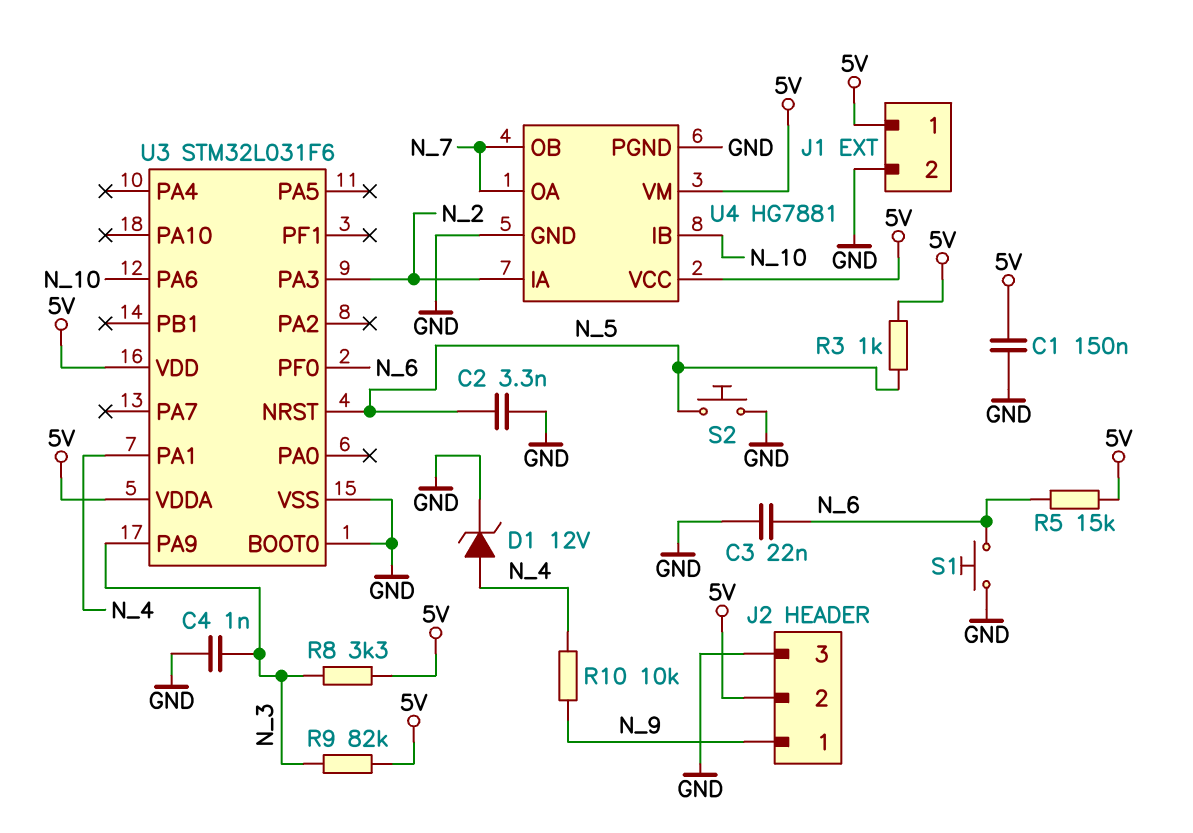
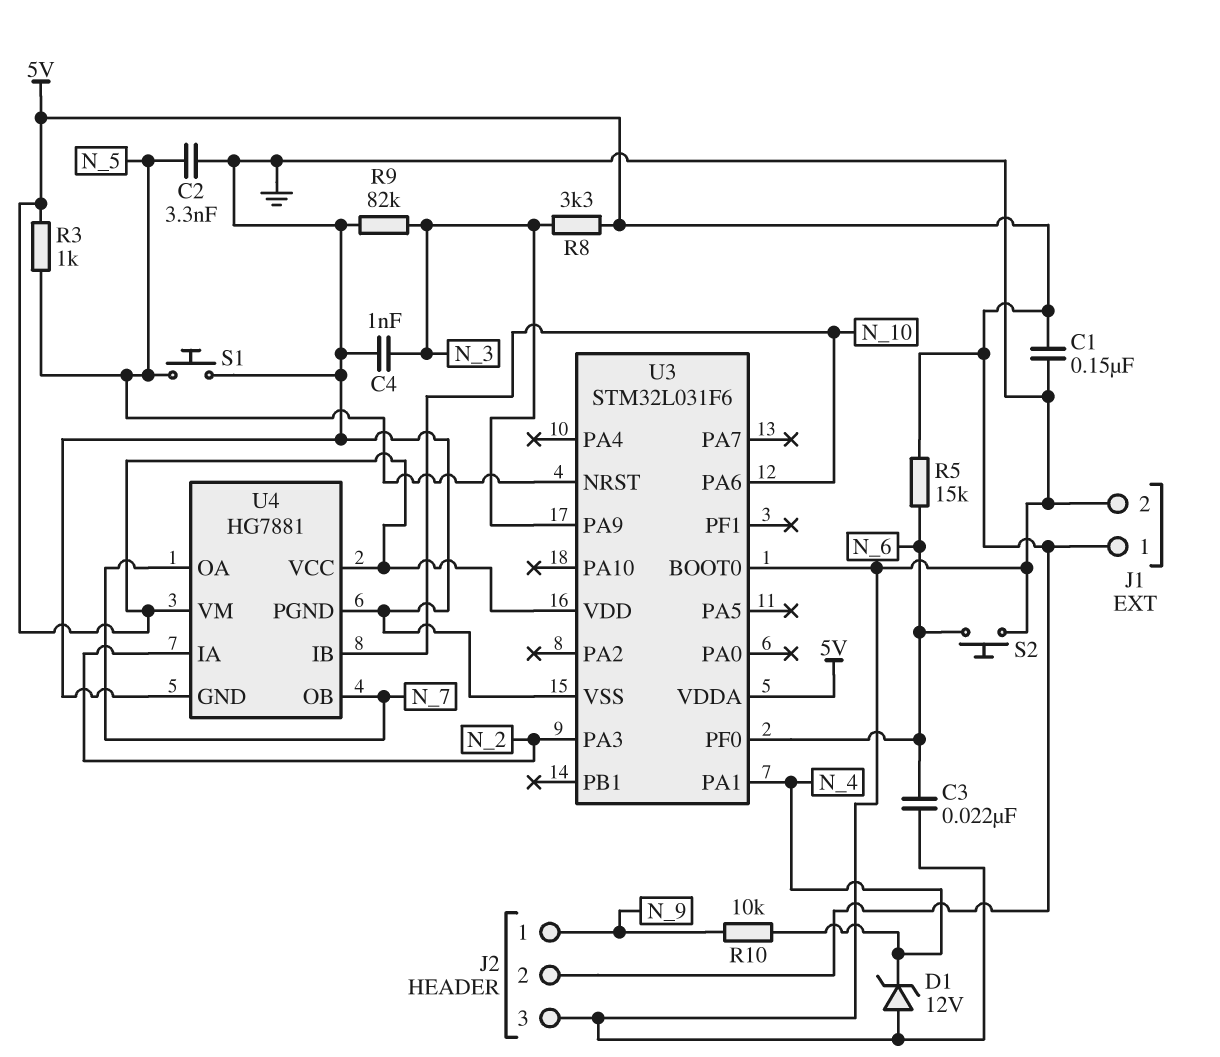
D1: zener 12V (A N_4, K GND) -> zener 12V (A GND, K N_4)
R9: 82k (5V, N_3) -> 82k (GND, N_3)
S1: button (GND, N_6) -> button (GND, N_5)
S2: button (GND, N_5) -> button (GND, N_6)

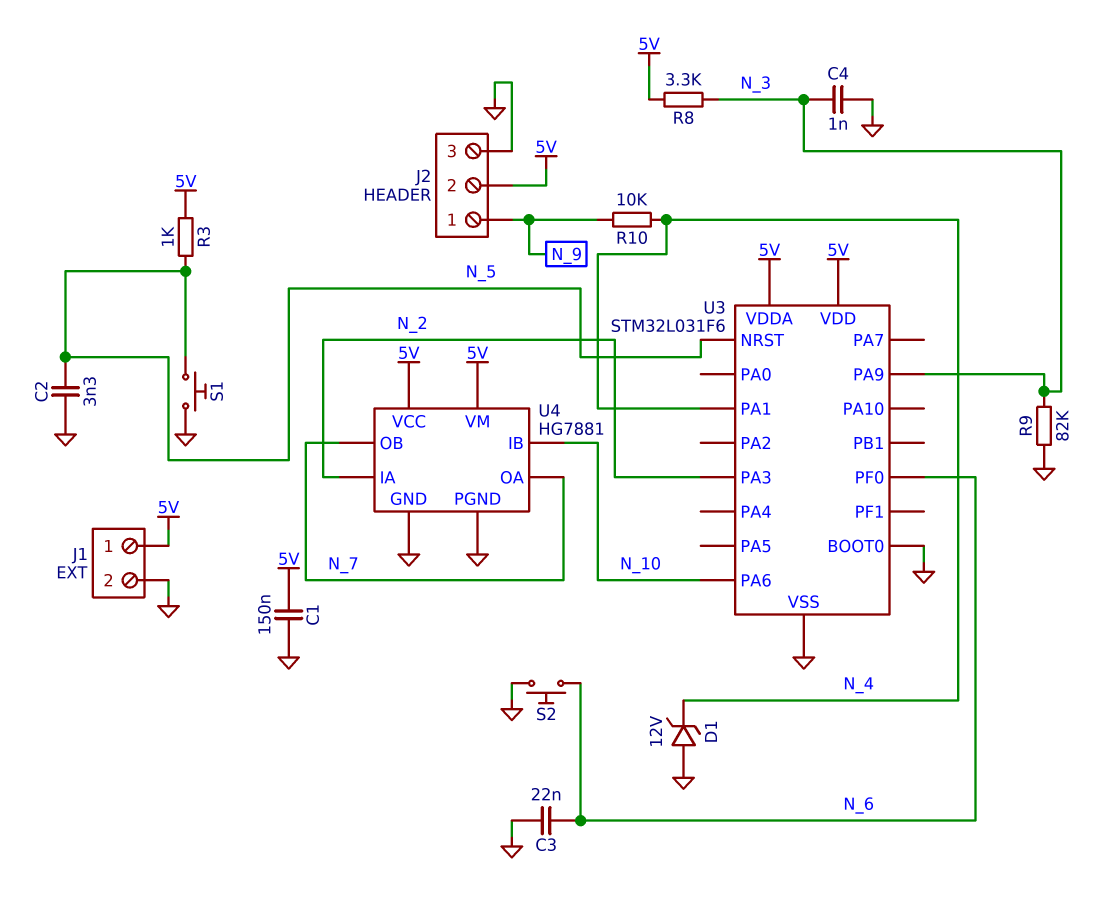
R5: 15k (5V, N_6) -> none

